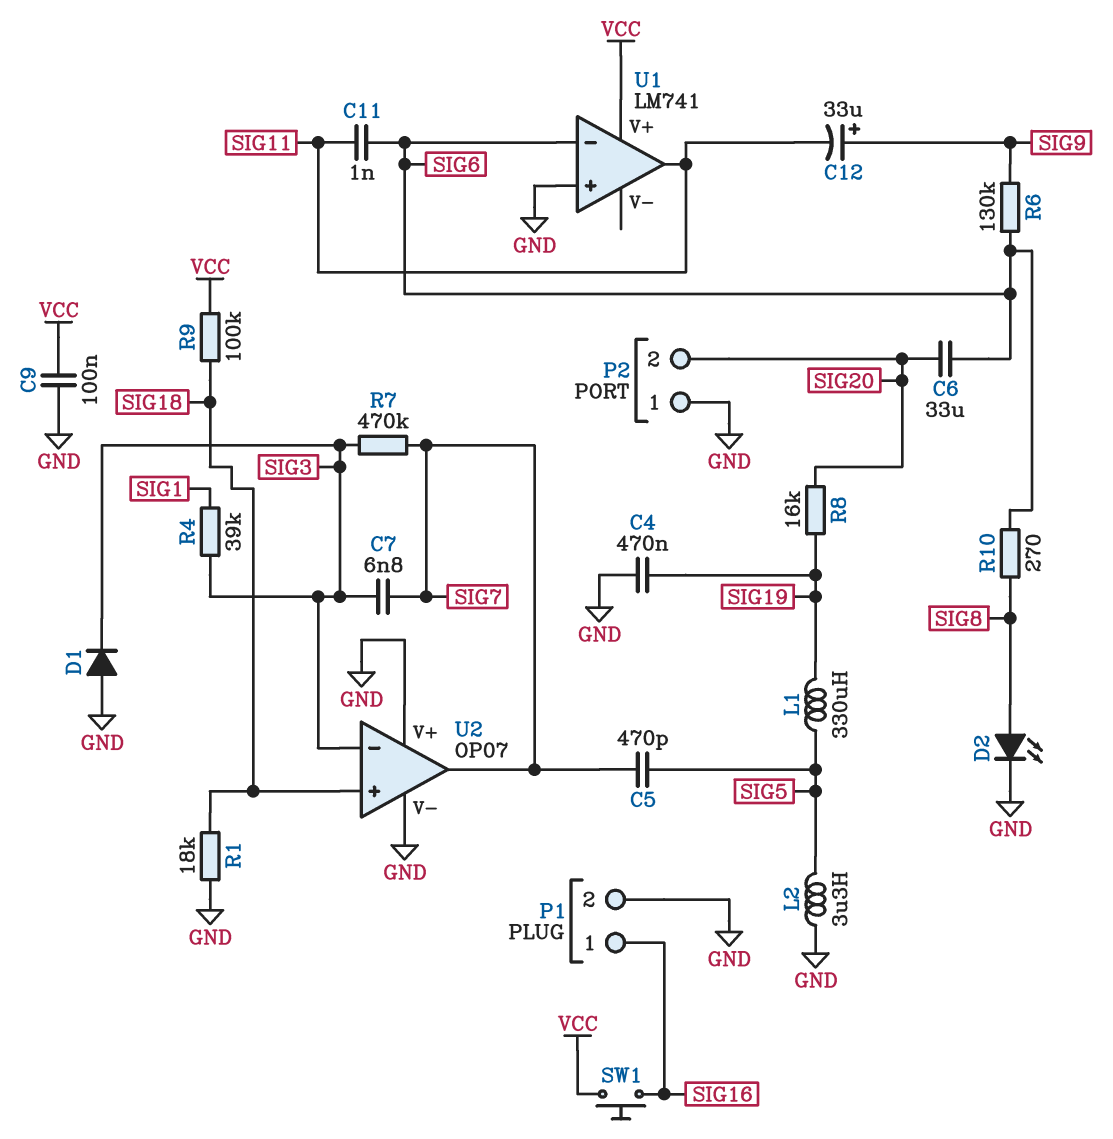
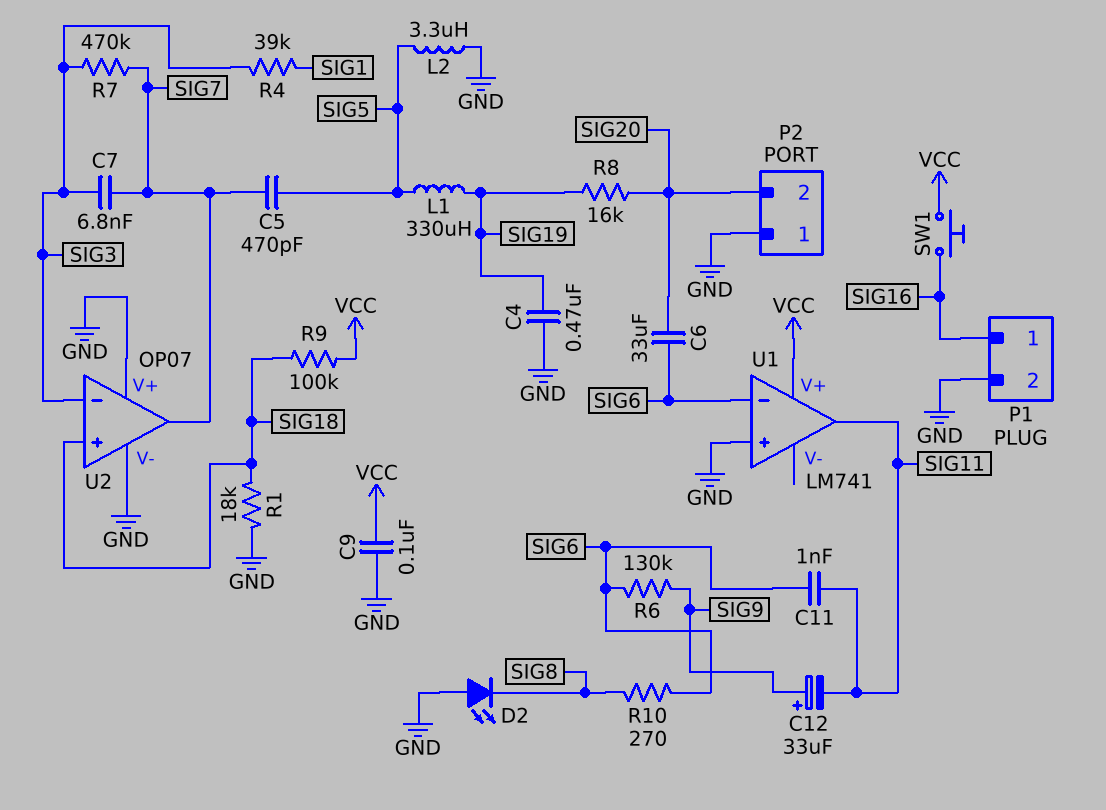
D1: diode (A GND, K SIG3) -> none
D2: LED (A SIG8, K GND) -> LED (A GND, K SIG8)

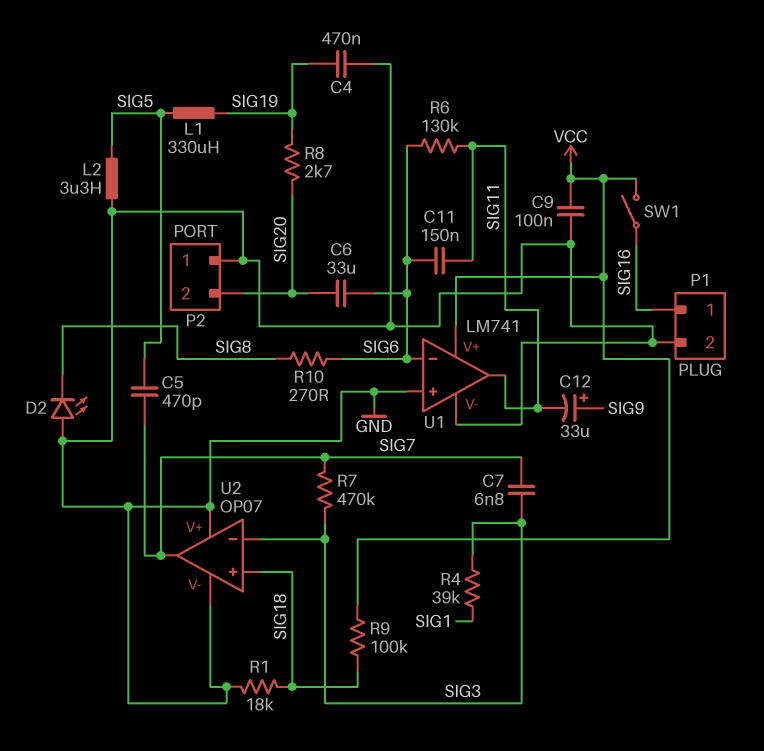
C11: 1nF (SIG6, SIG11) -> 150nF (SIG6, SIG11)
R6: 130k (SIG6, SIG9) -> 130k (SIG6, SIG11)
R8: 16k (SIG19, SIG20) -> 2.7k (SIG19, SIG20)
SW1: button (SIG16, VCC) -> switch (SIG16, VCC)
U1 pin V-: none -> GND

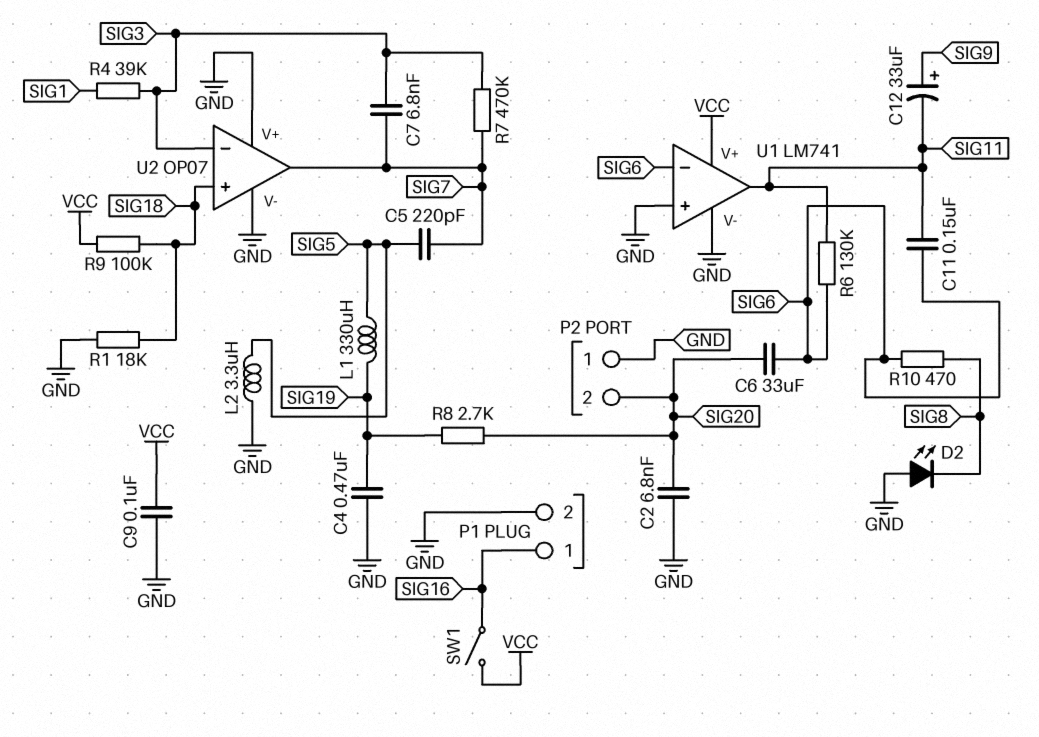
C2: none -> 6.8nF (GND, SIG20)
C5: 470pF (SIG5, SIG7) -> 220pF (SIG5, SIG7)
R10: 270 (SIG6, SIG8) -> 470 (SIG6, SIG8)

